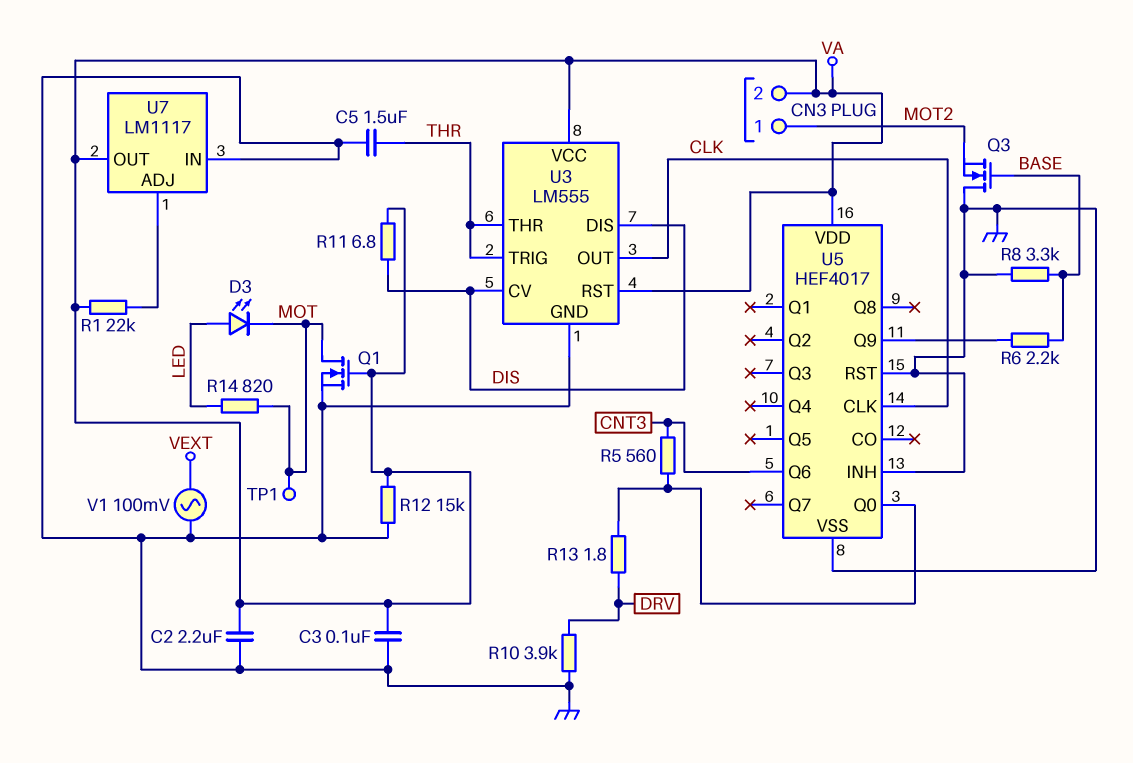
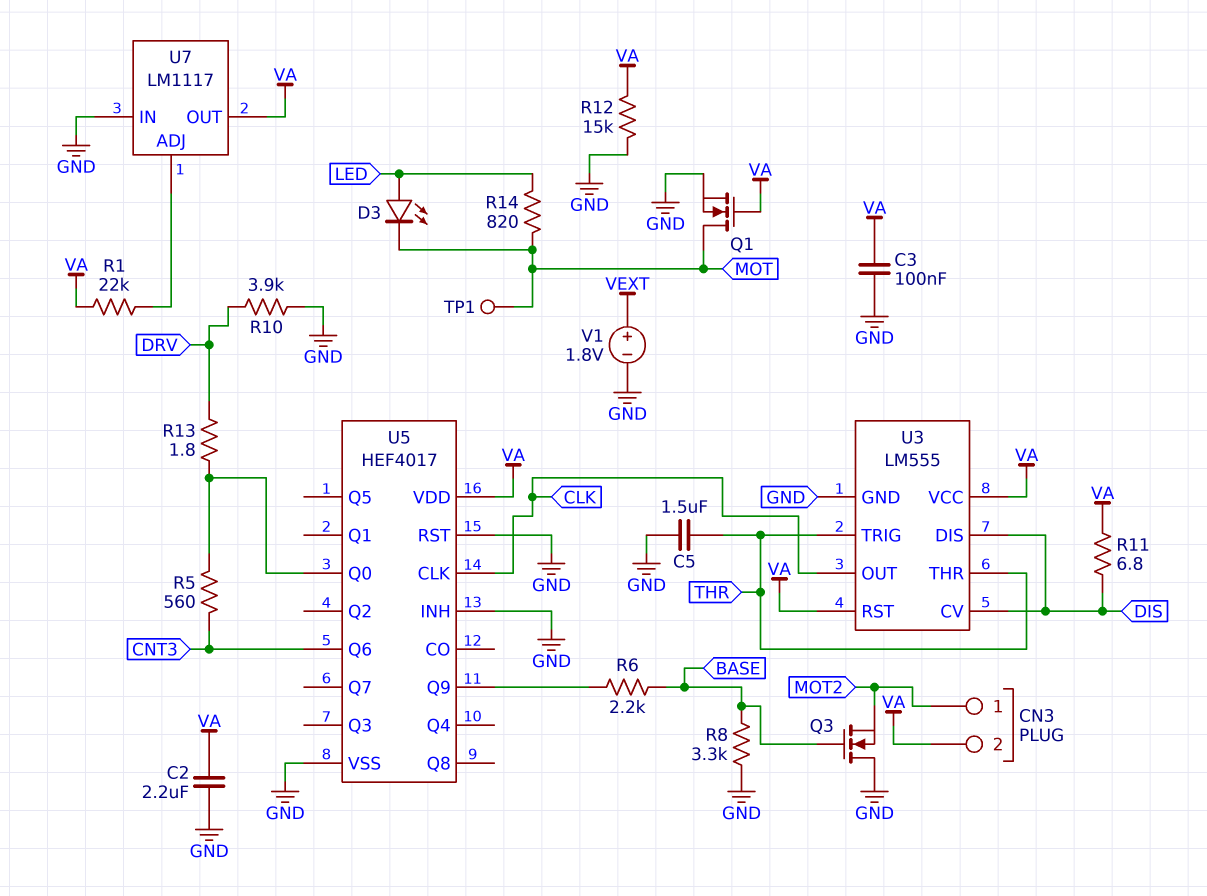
V1: AC 100mV (GND, VEXT) -> 1.8V (plus VEXT, minus GND)

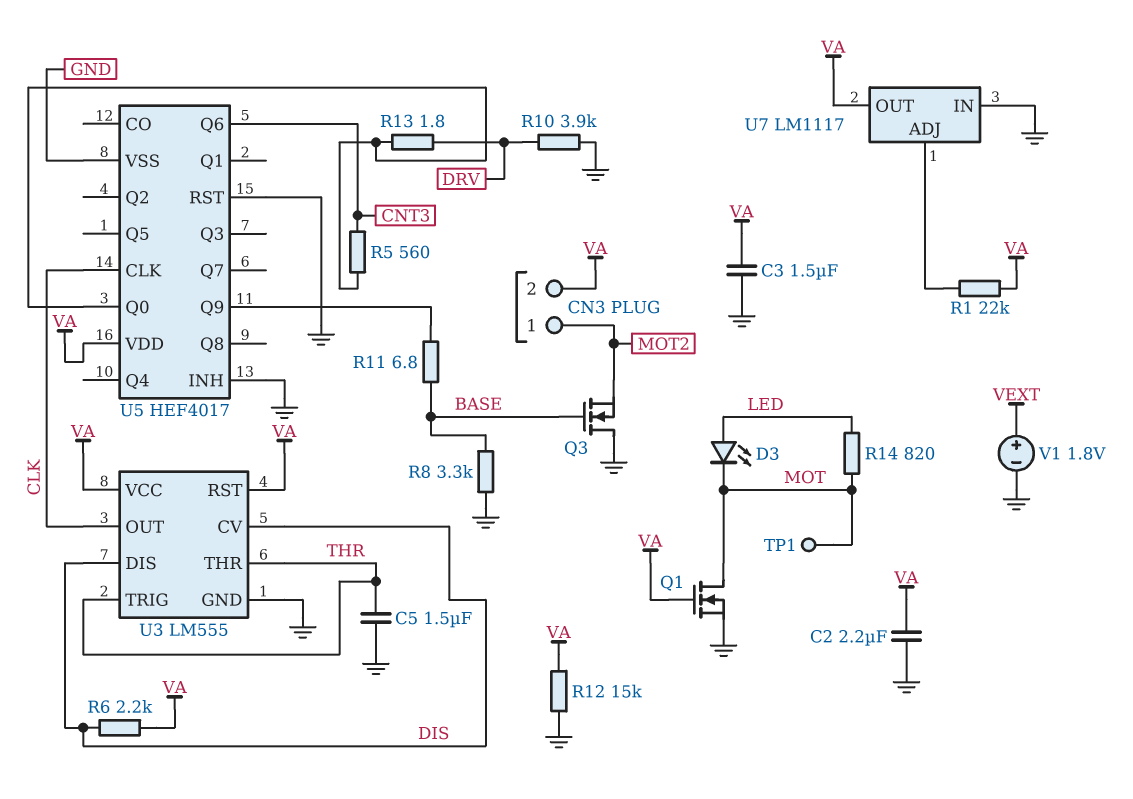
C3: 100nF (GND, VA) -> 1.5uF (GND, VA)
R6: 2.2k (BASE, U5/Q9) -> 2.2k (DIS, VA)
R11: 6.8 (DIS, VA) -> 6.8 (BASE, U5/Q9)

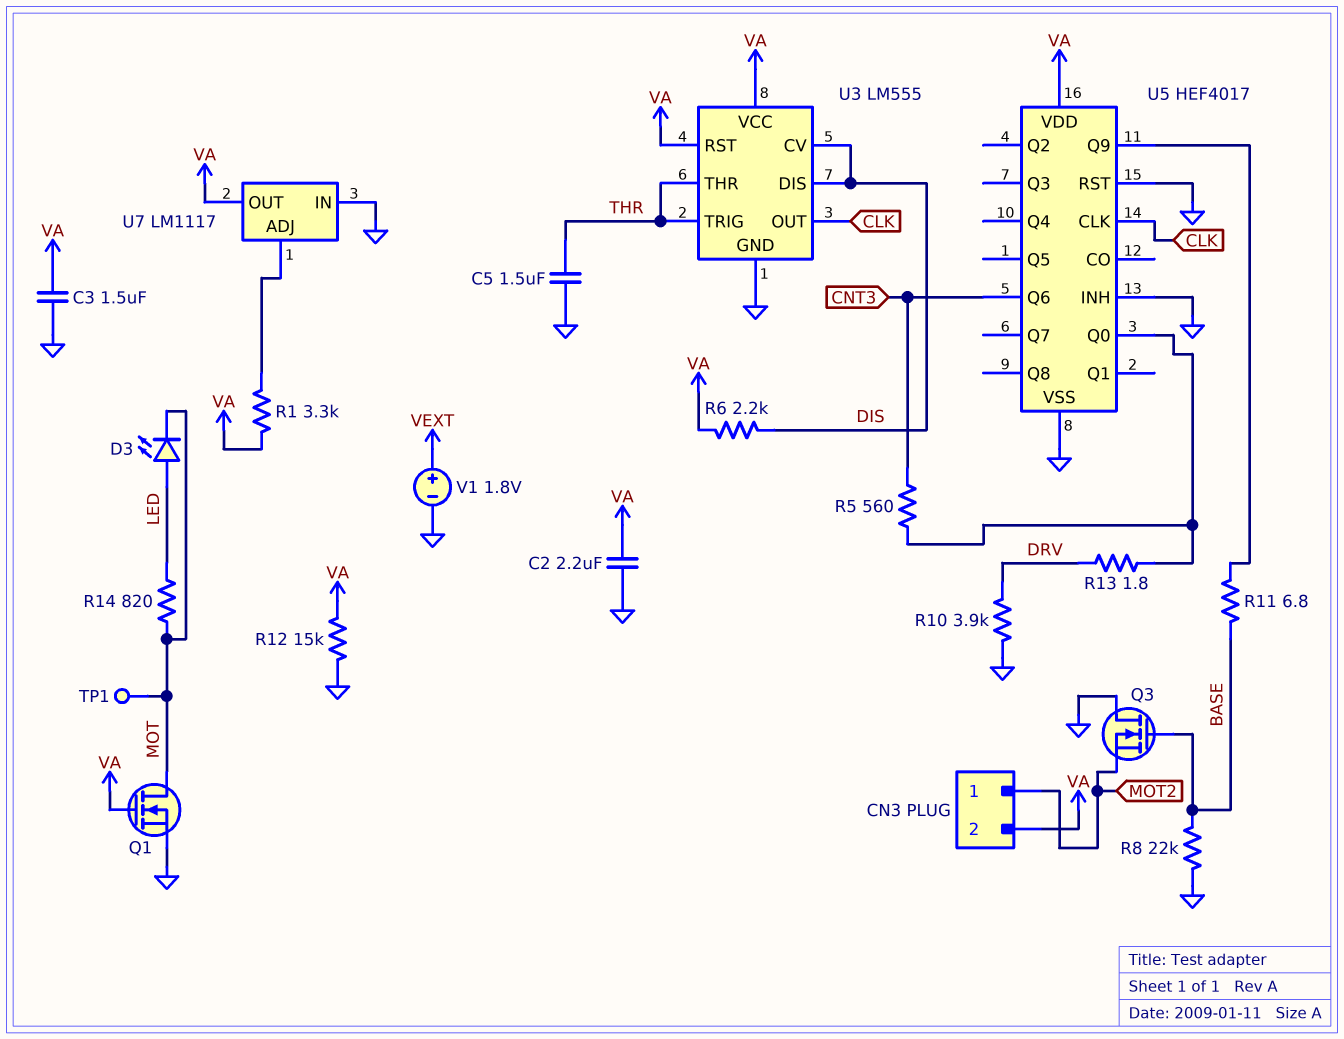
R1: 22k (U7/ADJ, VA) -> 3.3k (U7/ADJ, VA)
R8: 3.3k (BASE, GND) -> 22k (BASE, GND)

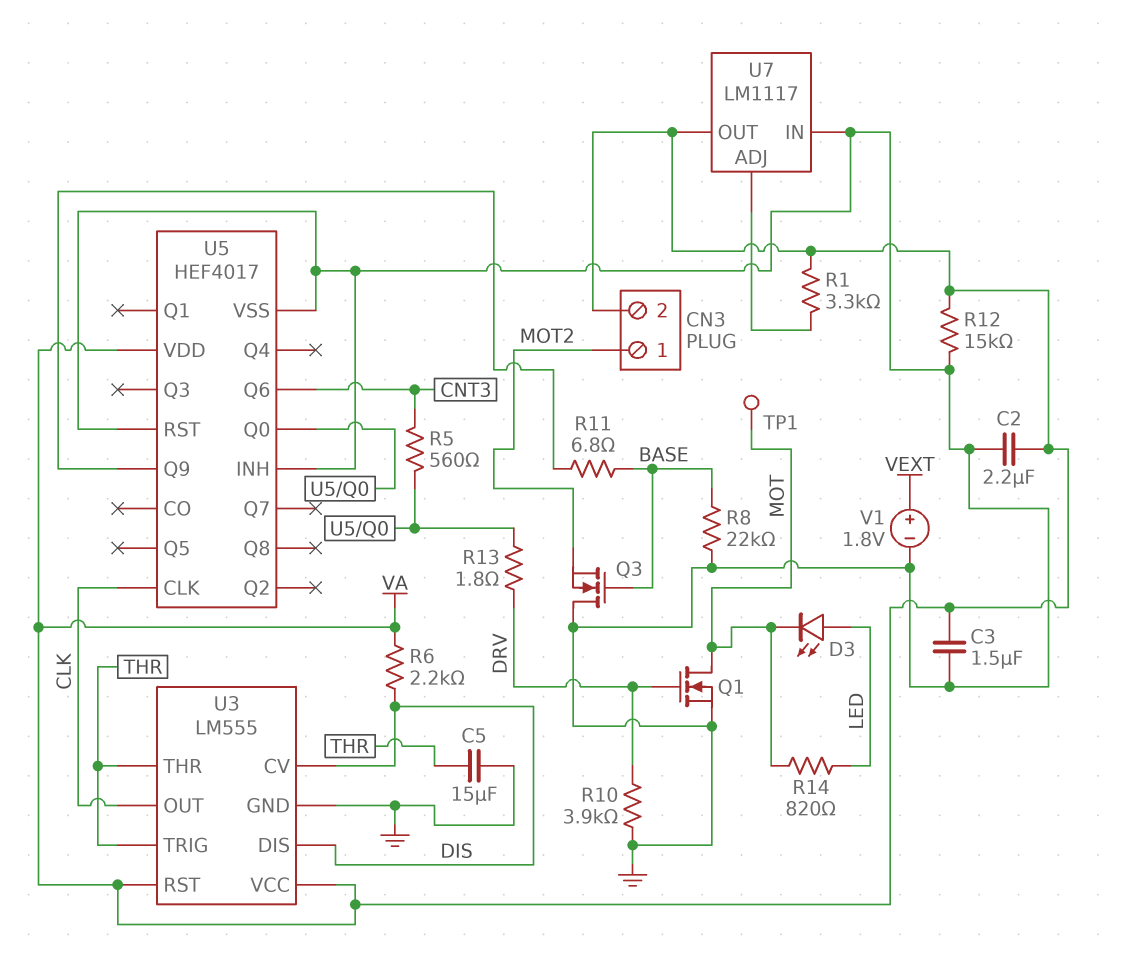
C5: 1.5uF (GND, THR) -> 15uF (GND, THR)
Q1: NMOS (G VA, D MOT, S GND) -> NMOS (G DRV, D MOT, S GND)

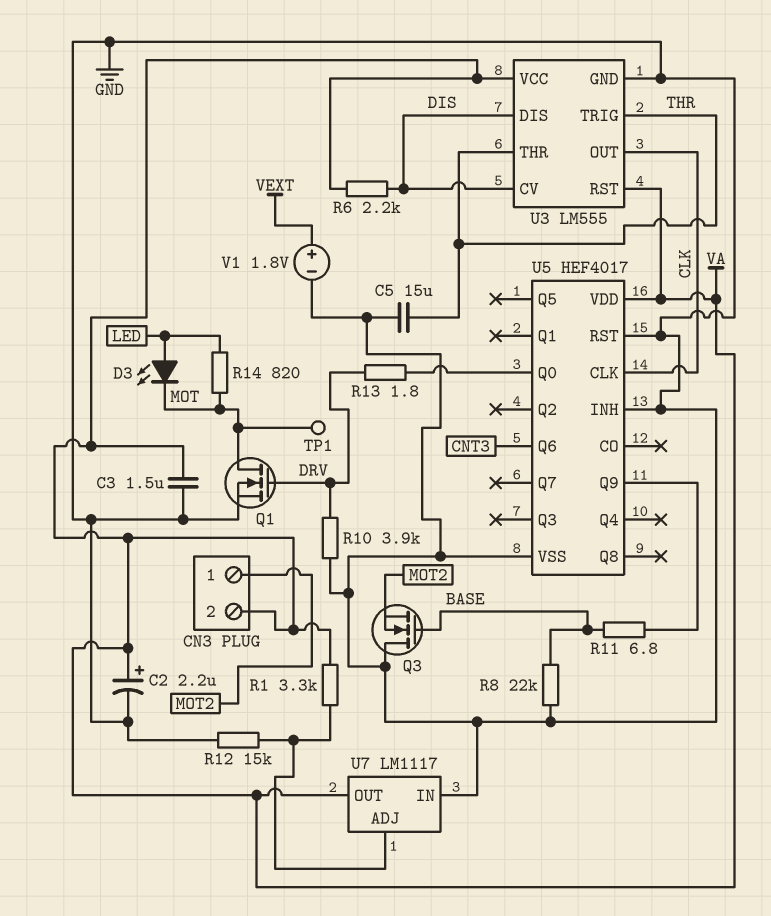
C2: 2.2uF (GND, VA) -> 2.2uF (plus VA, minus GND)
R5: 560 (CNT3, U5/Q0) -> none
R12: 15k (GND, VA) -> 15k (GND, U7/ADJ)

